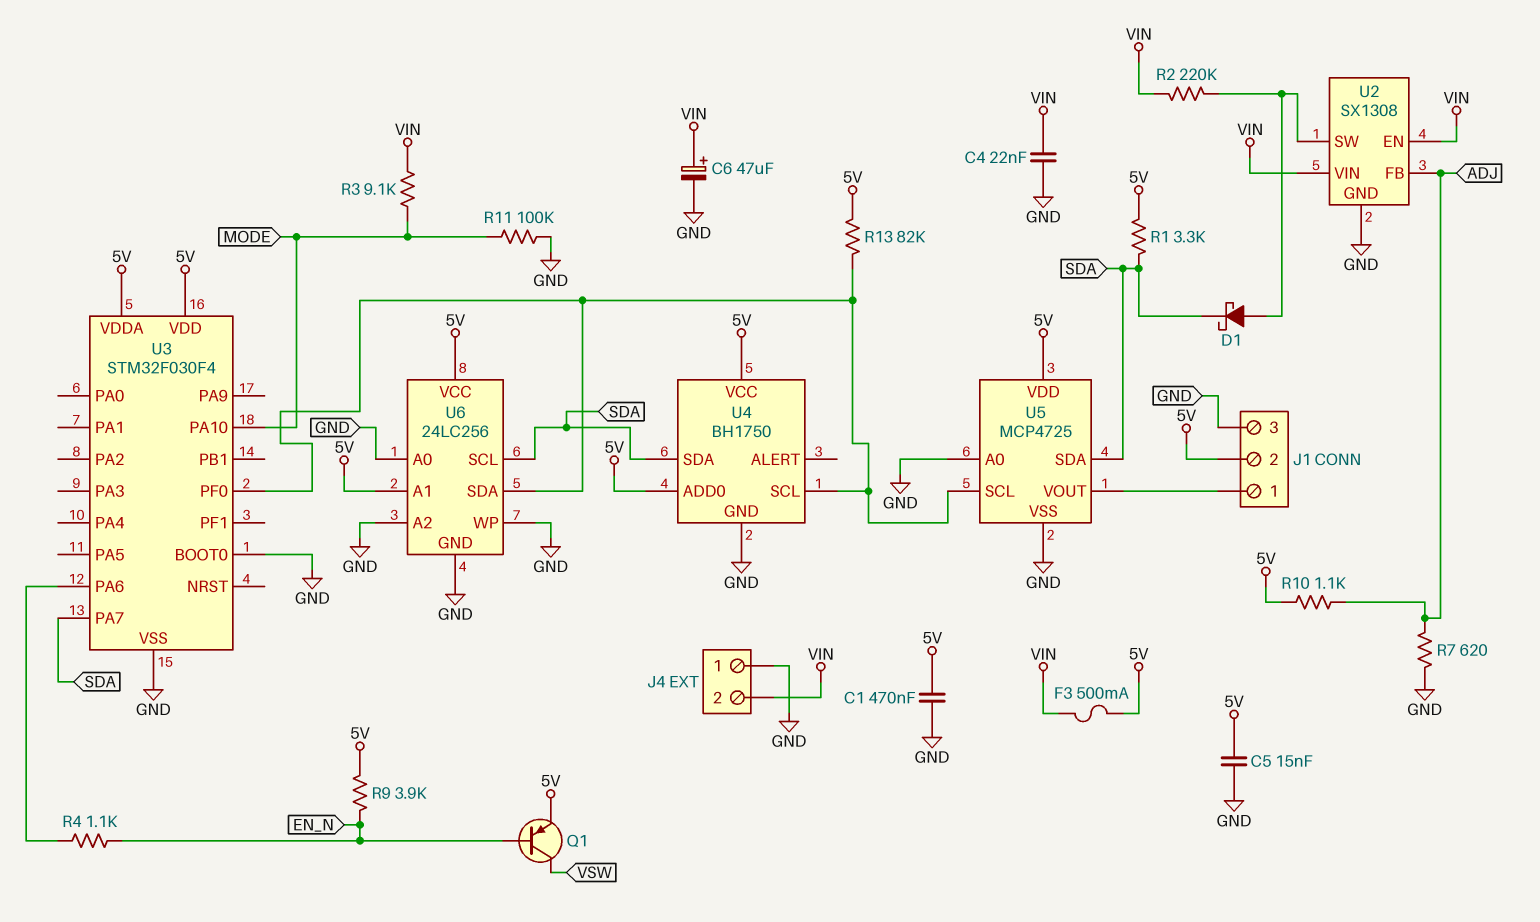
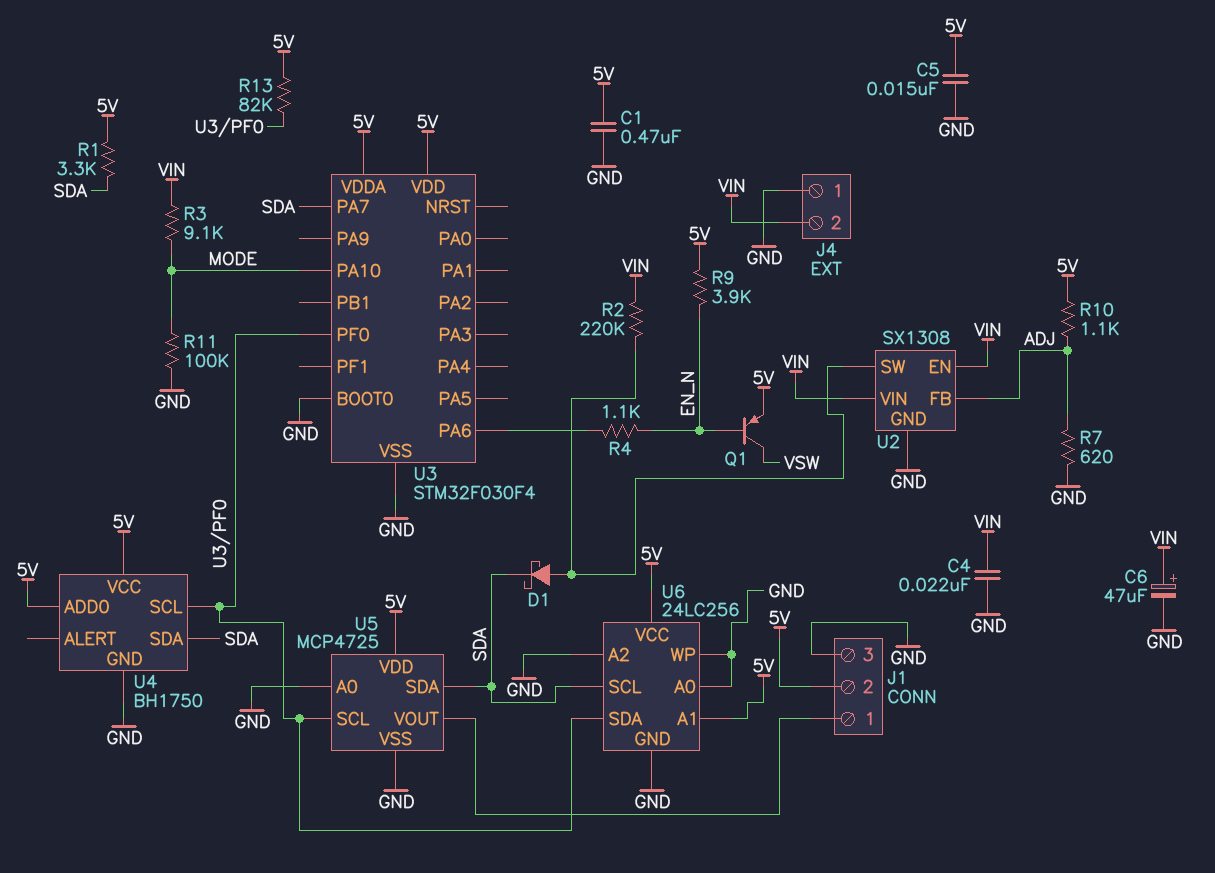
F3: 500mA (5V, VIN) -> none

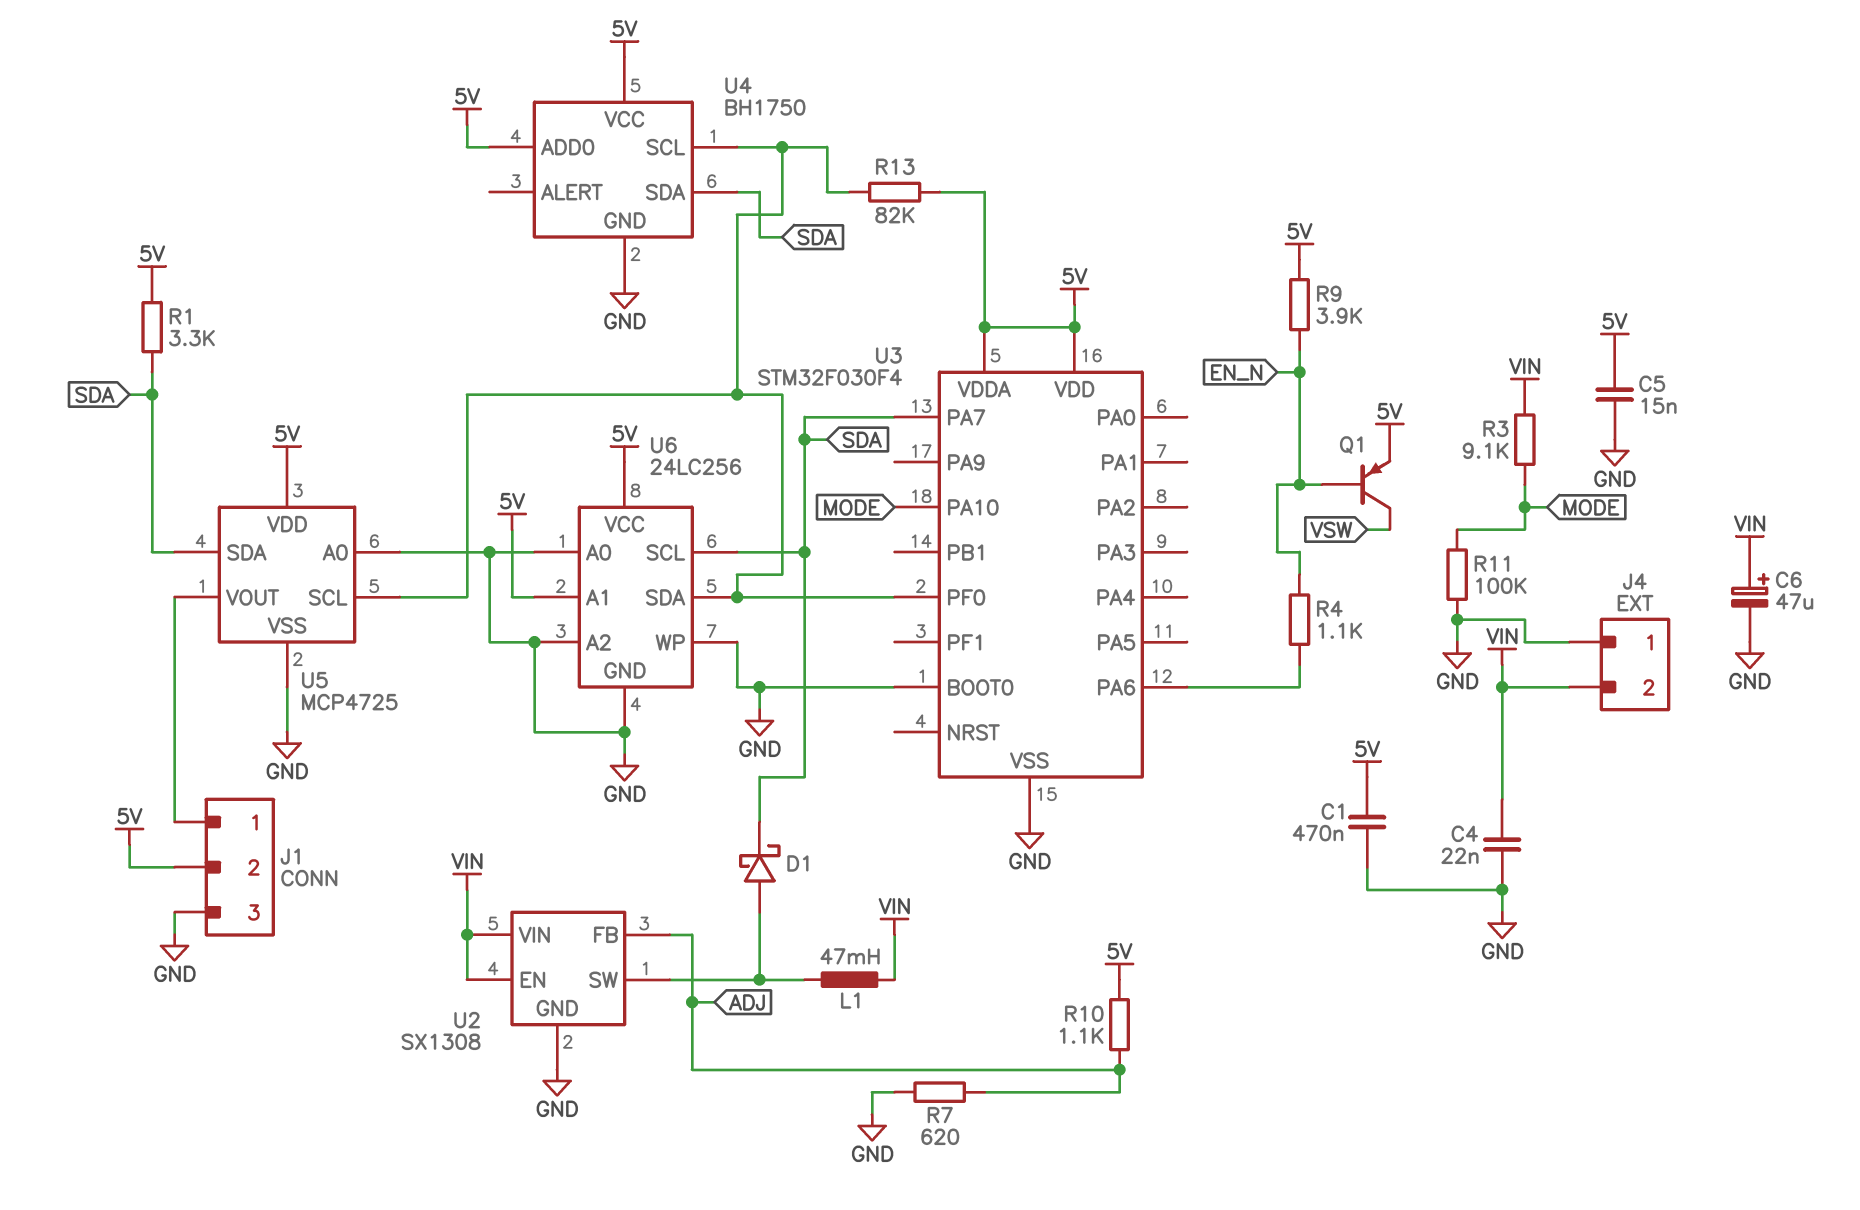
L1: none -> 47mH (U2/SW, VIN)
R2: 220k (U2/SW, VIN) -> none

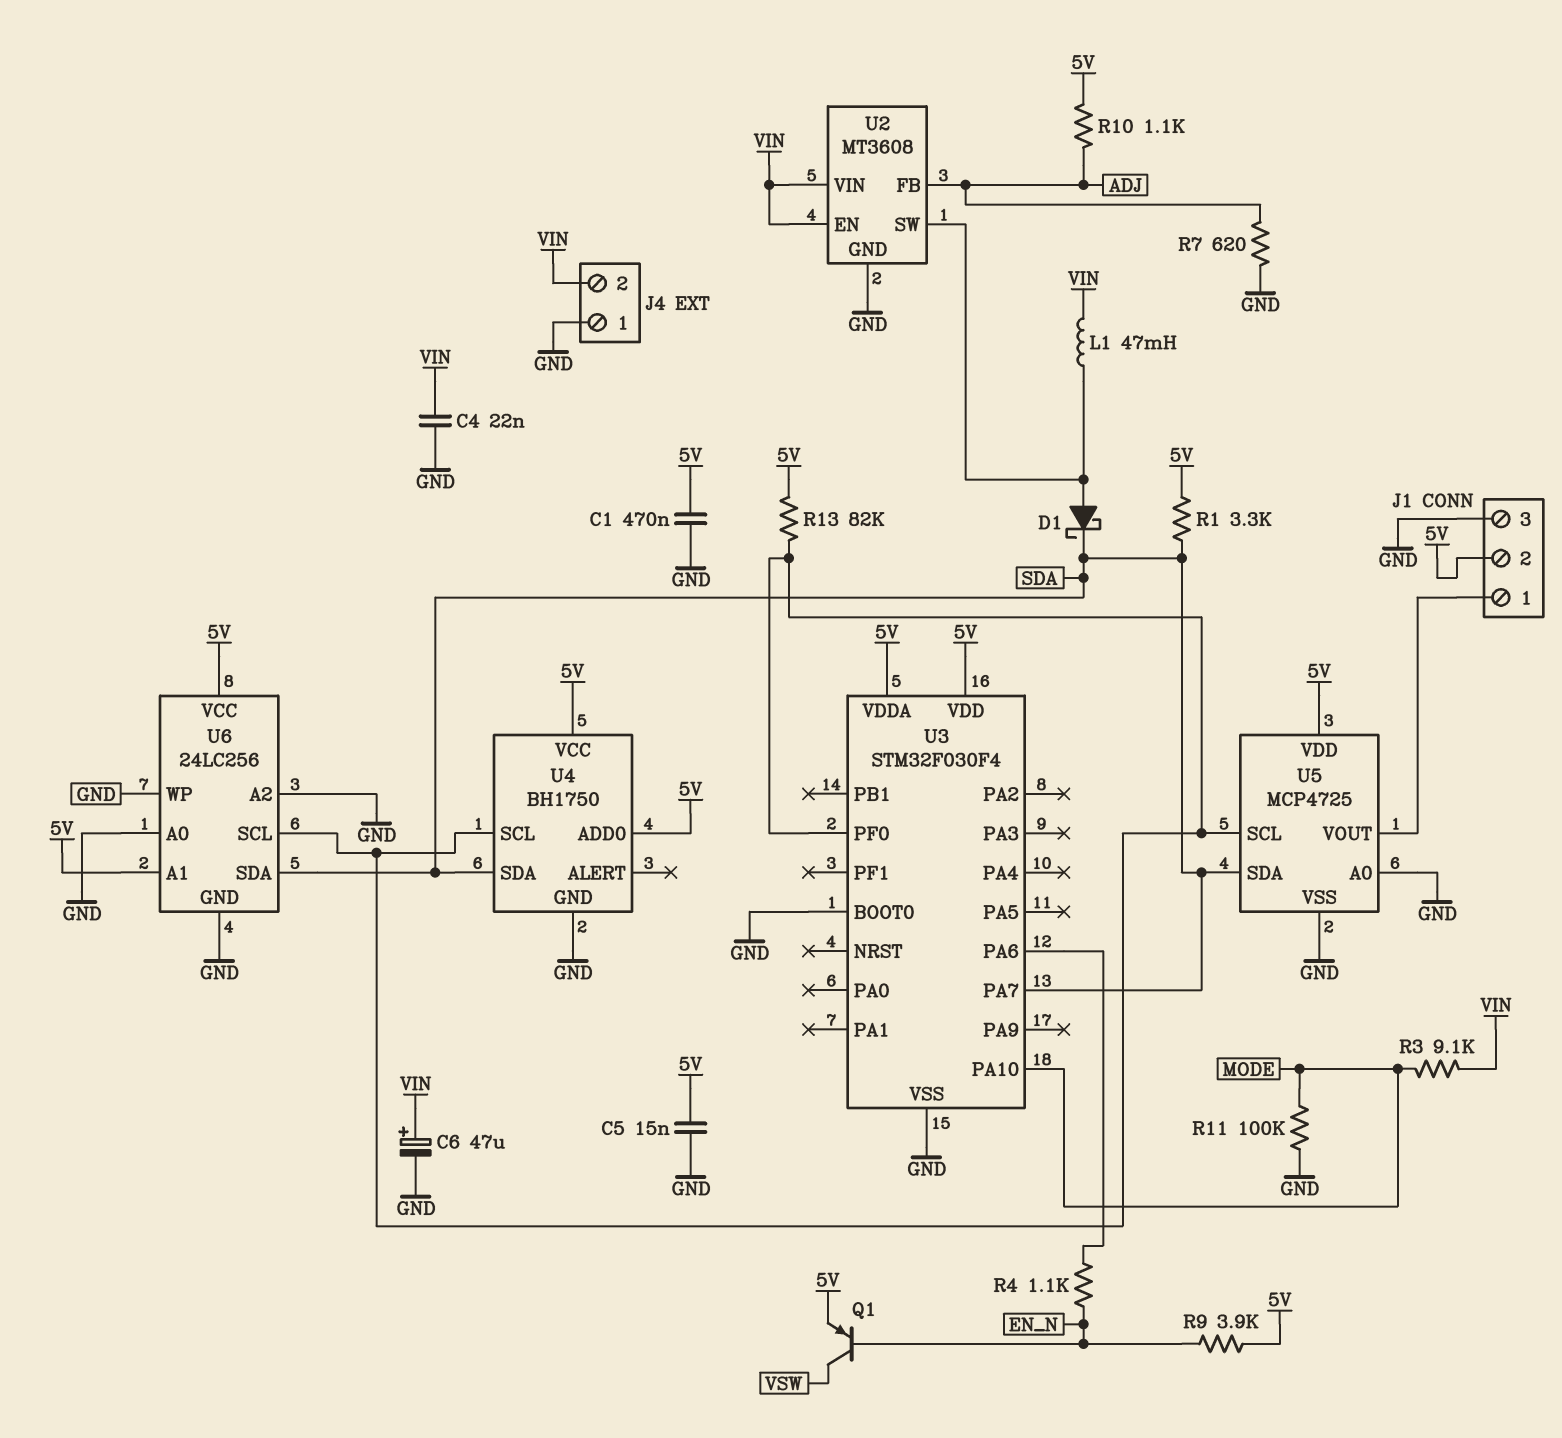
U2: SX1308 -> MT3608
U6 pin SCL: SDA -> U3/PF0
U6 pin SDA: U3/PF0 -> SDA

